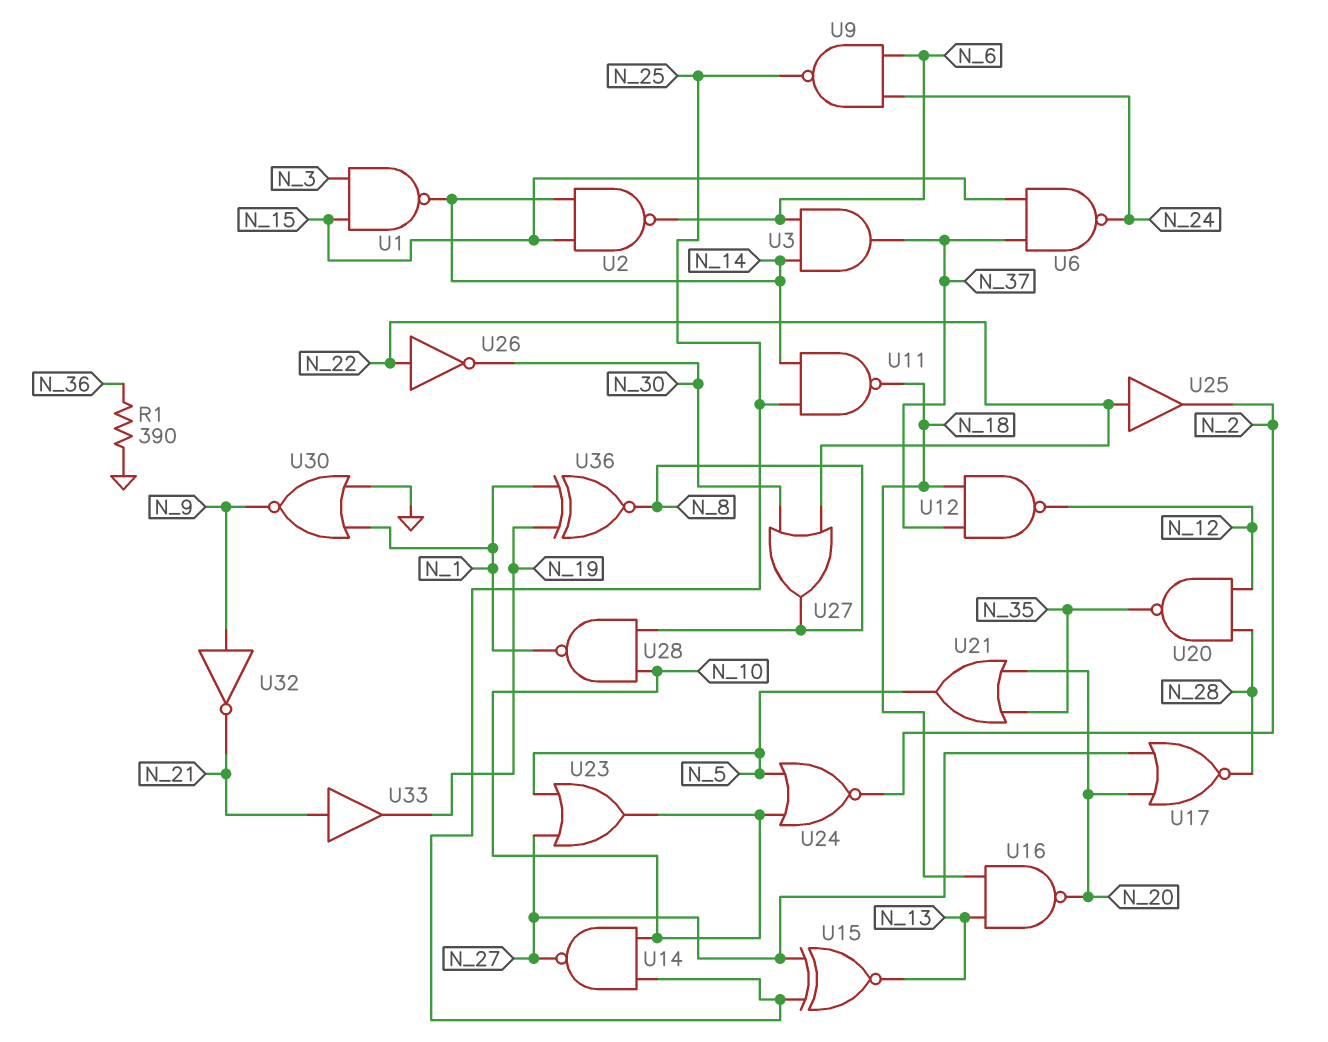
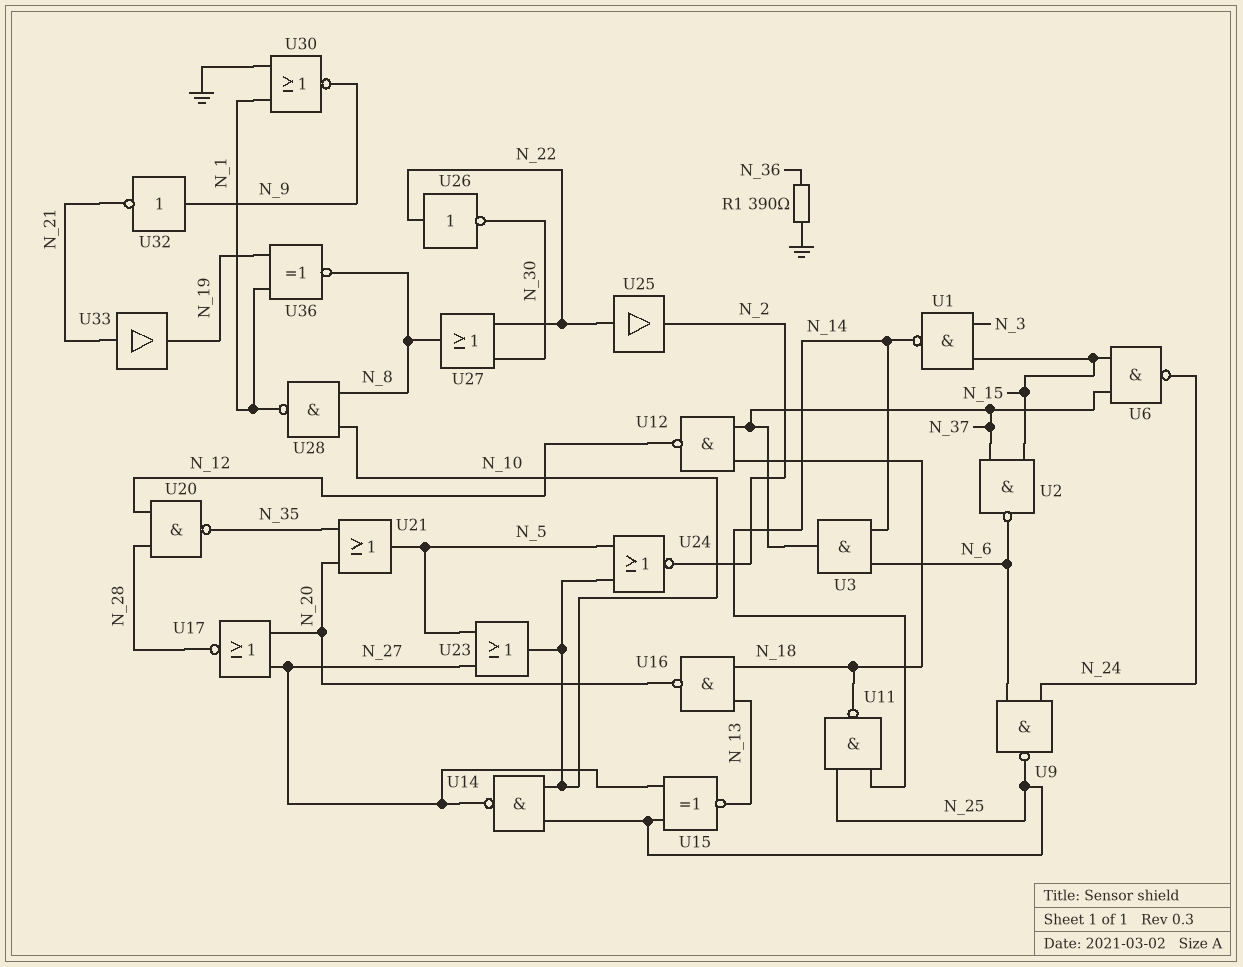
U2: NAND (in N_14, in N_15, out N_6) -> NAND (in N_15, in N_37, out N_6)

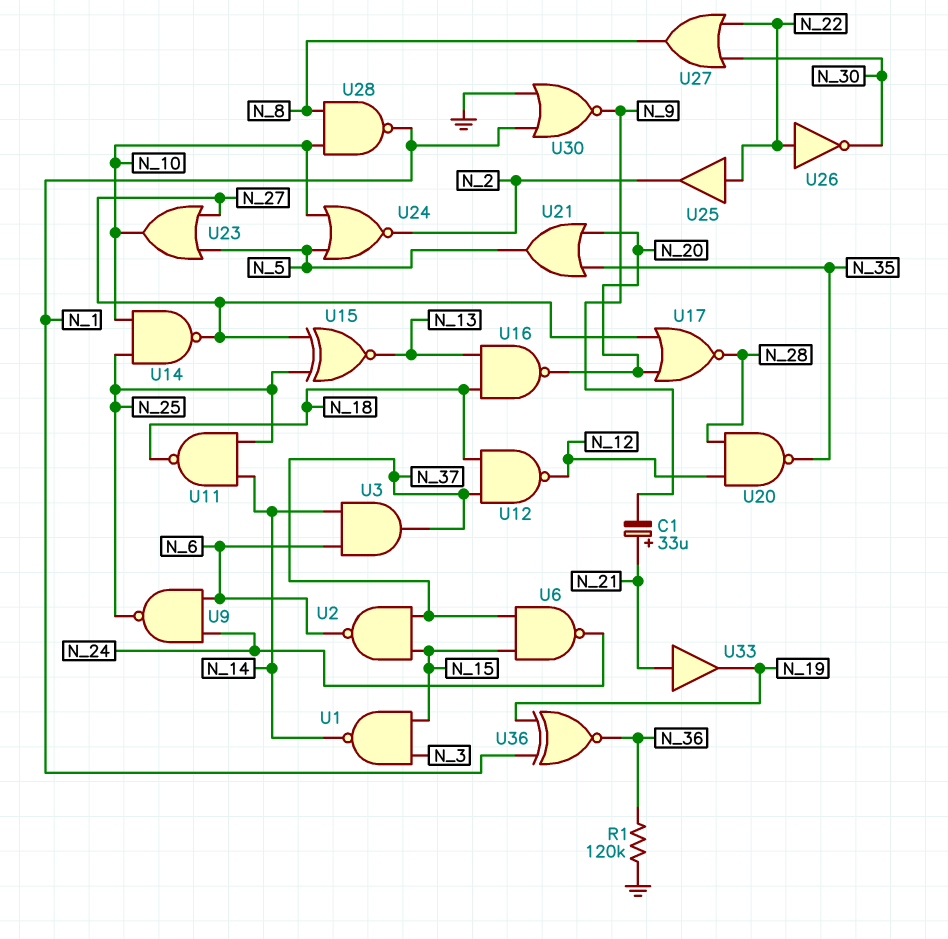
C1: none -> 33uF (plus N_21, minus N_9)
R1: 390 (GND, N_36) -> 120k (GND, N_36)
U32: NOT (in N_9, out N_21) -> none
U36: XNOR (in N_1, in N_19, out N_8) -> XNOR (in N_1, in N_19, out N_36)

